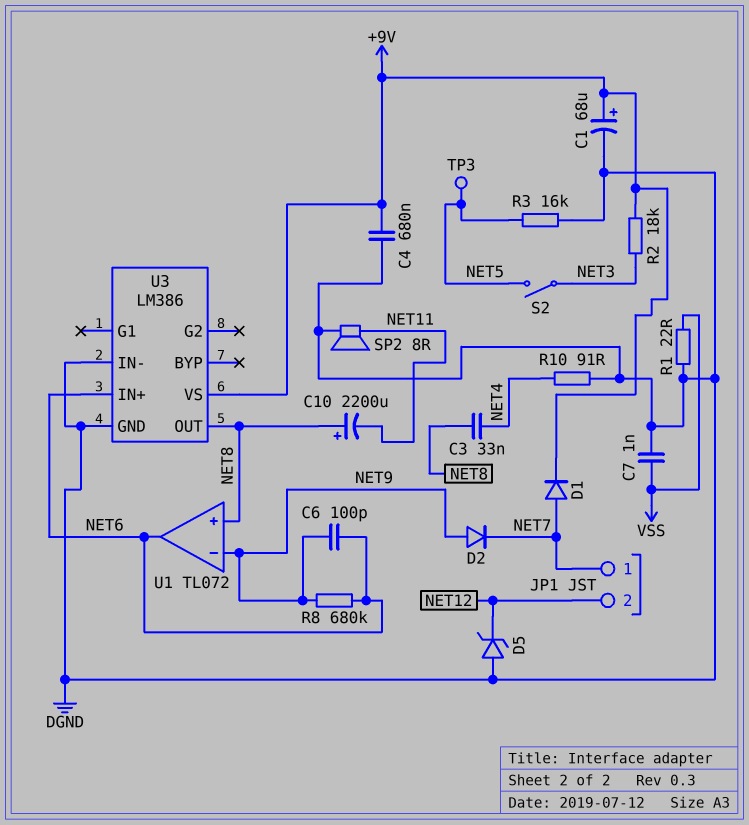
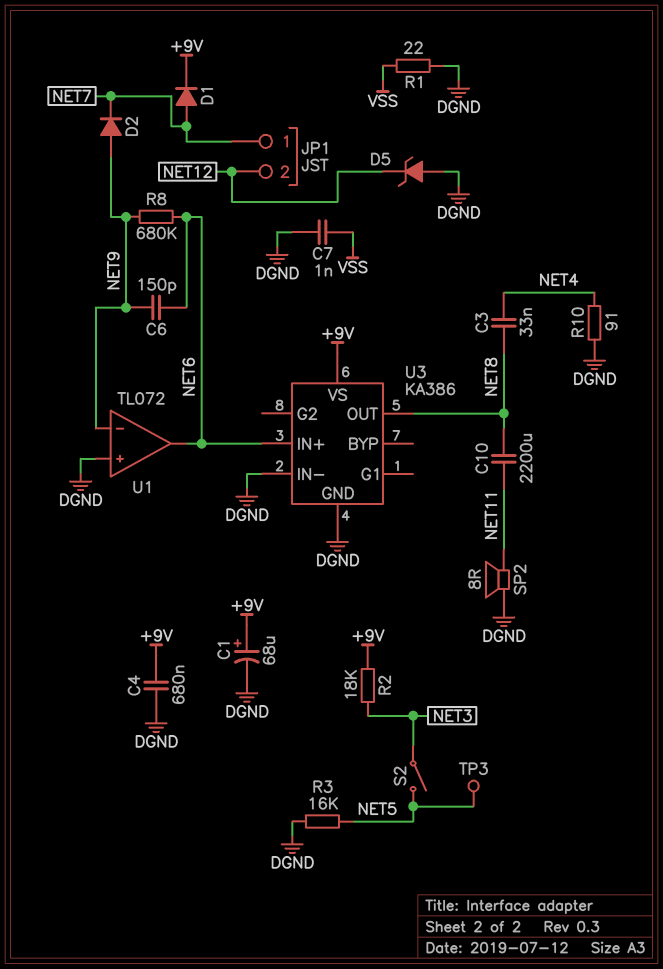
C6: 100pF (NET6, NET9) -> 150pF (NET6, NET9)
C10: 2200uF (plus NET8, minus NET11) -> 2200uF (NET8, NET11)
U1 pin in+: NET8 -> DGND
U3: LM386 -> KA386

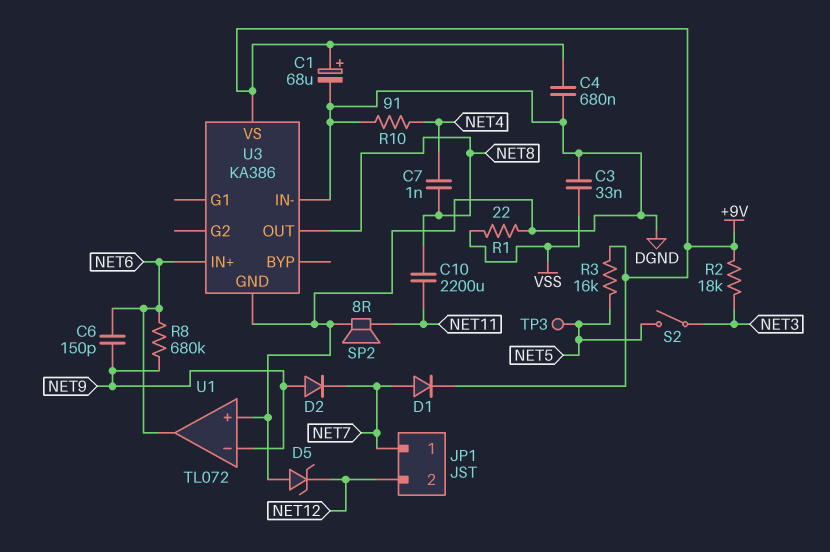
C3: 33nF (NET4, NET8) -> 33nF (DGND, VSS)
C7: 1nF (DGND, VSS) -> 1nF (NET4, NET8)
R3: 16k (DGND, NET5) -> 16k (+9V, NET5)

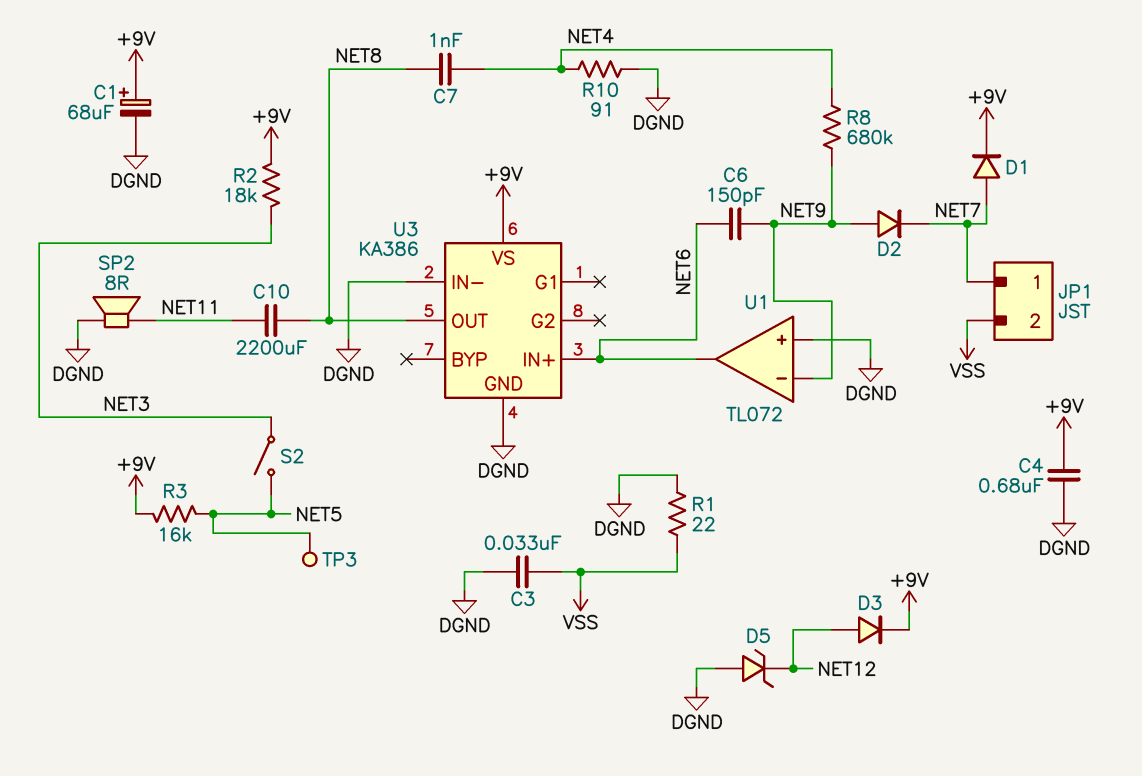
D3: none -> diode (A NET12, K +9V)
JP1 pin 2: NET12 -> VSS
R8: 680k (NET6, NET9) -> 680k (NET4, NET9)

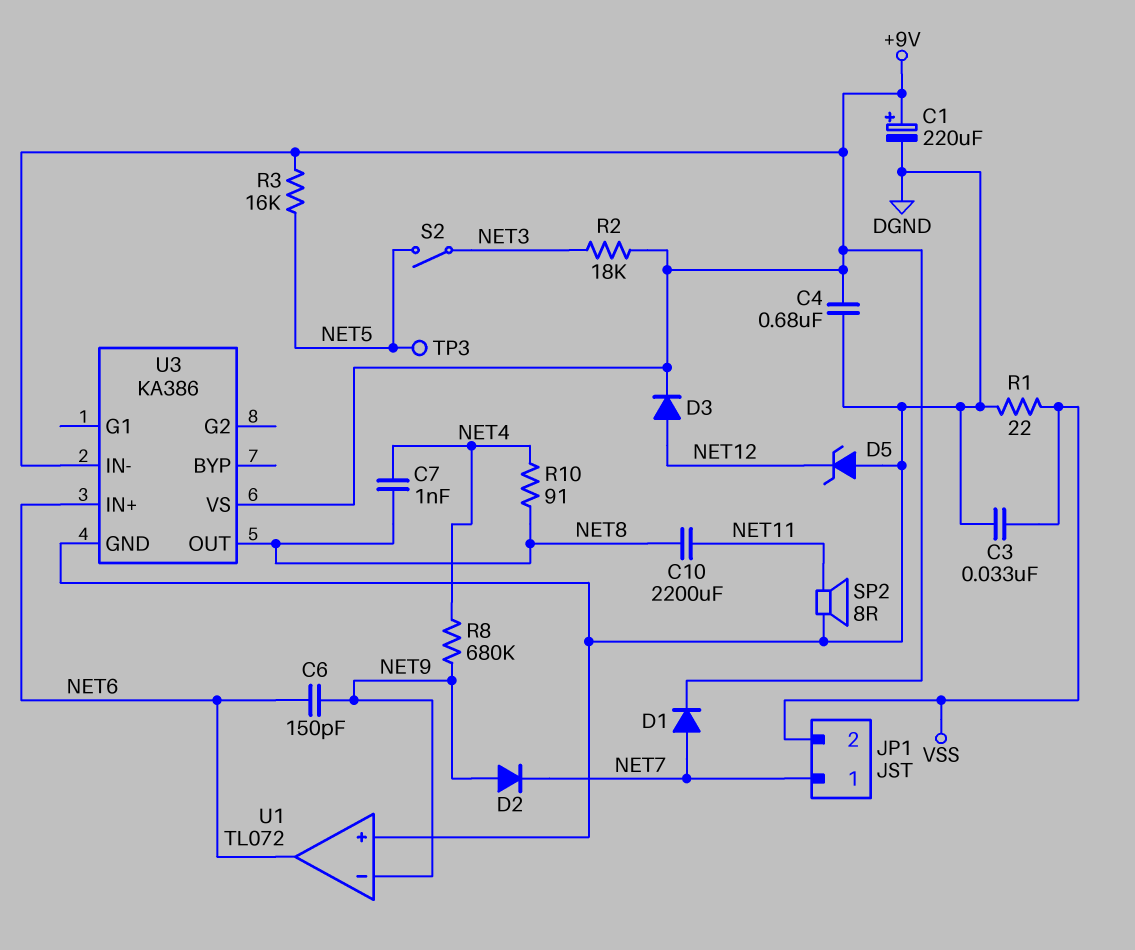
C1: 68uF (plus +9V, minus DGND) -> 220uF (plus +9V, minus DGND)
R10: 91 (DGND, NET4) -> 91 (NET4, NET8)
U3 pin IN-: DGND -> +9V

